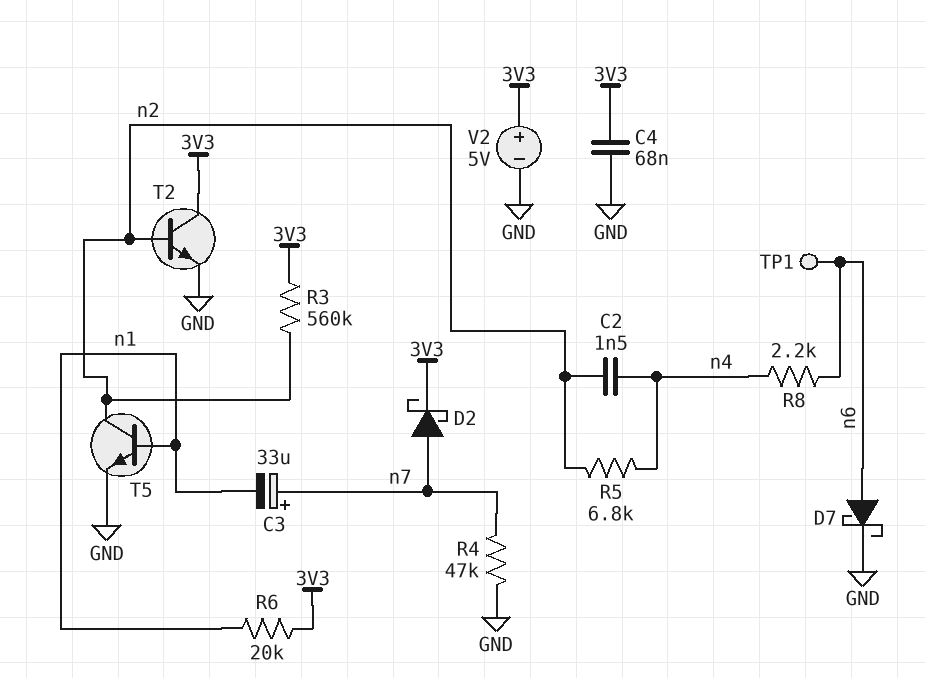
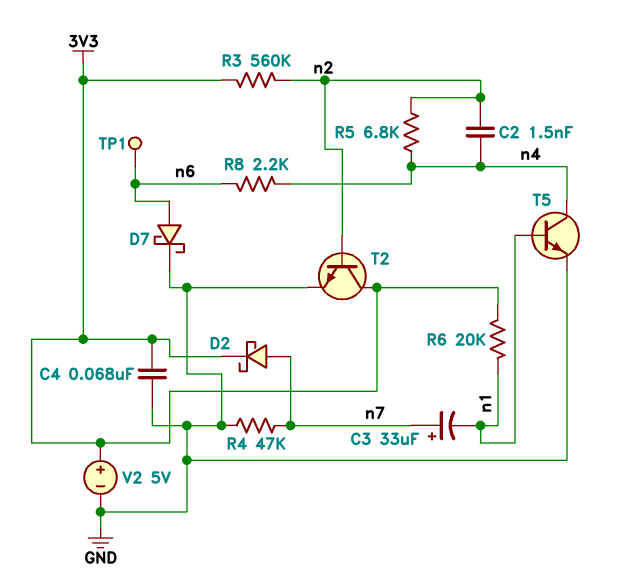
T5: NPN (B n1, C n2, E GND) -> NPN (B n1, C n4, E GND)

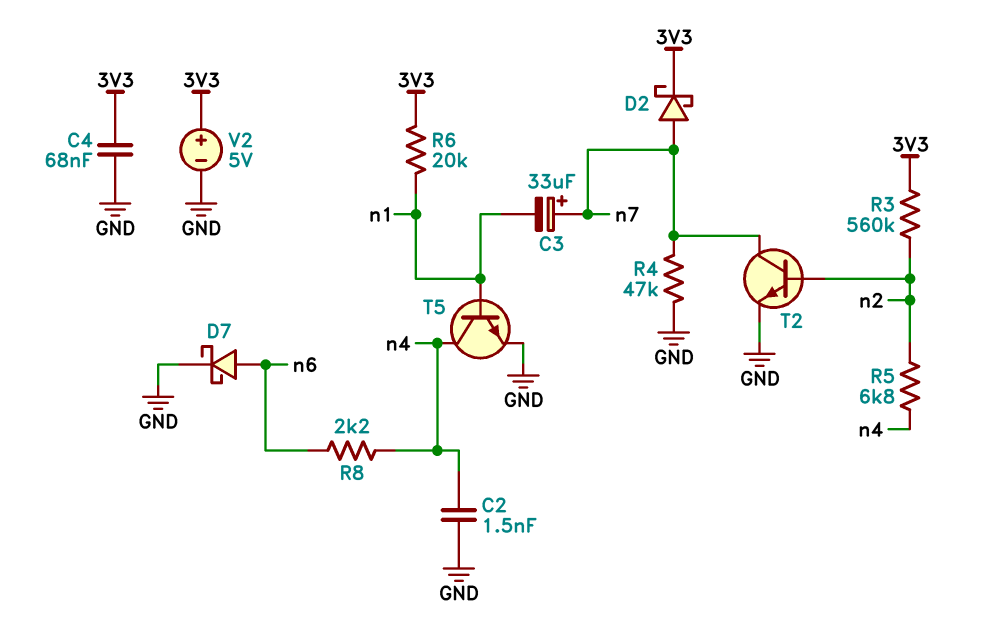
C2: 1.5nF (n2, n4) -> 1.5nF (GND, n4)
T2: NPN (B n2, C 3V3, E GND) -> NPN (B n2, C n7, E GND)
TP1: test point (n6) -> none

